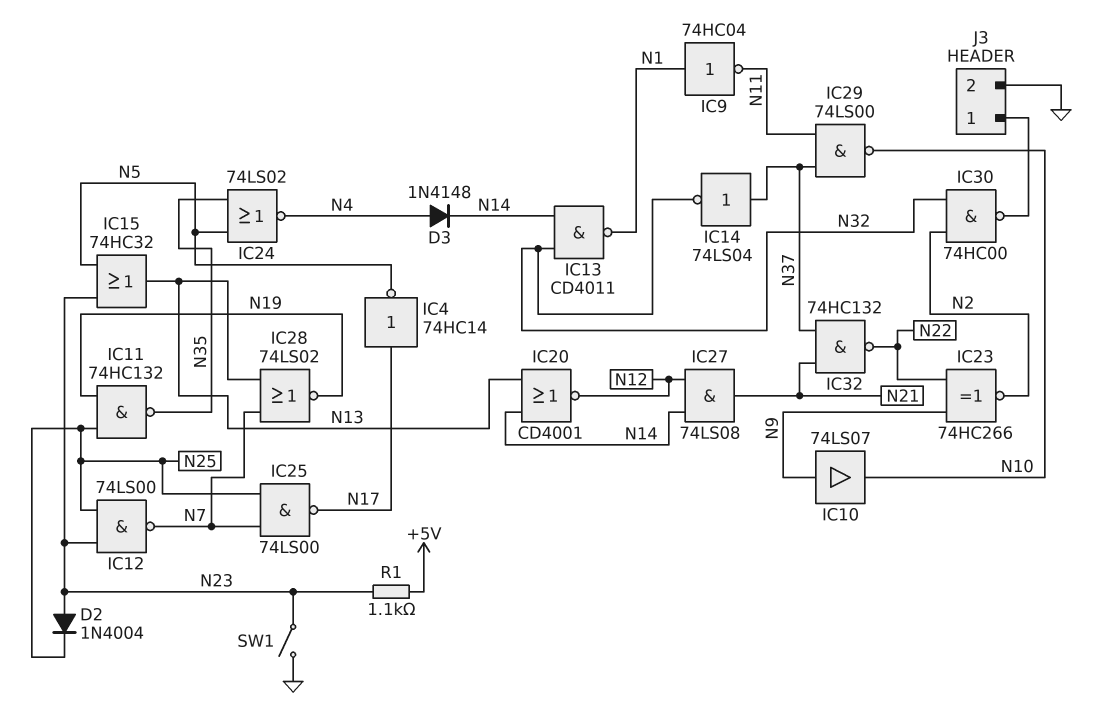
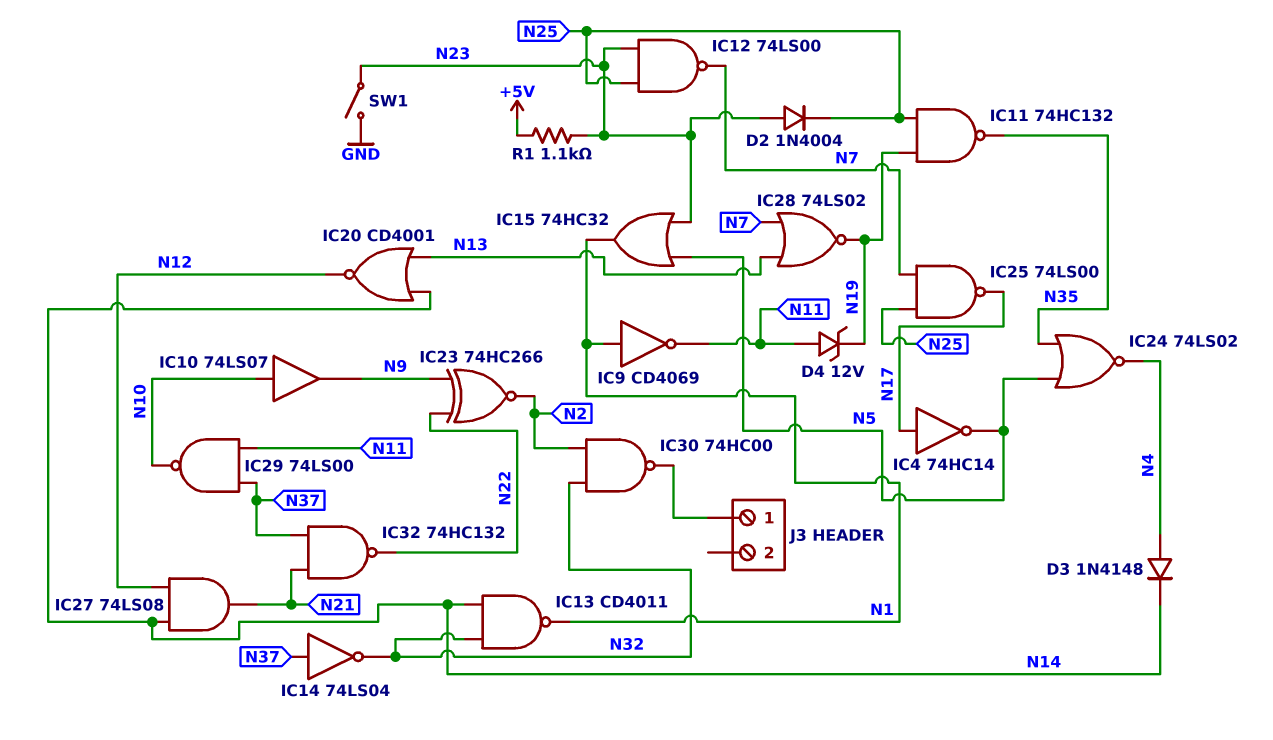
D4: none -> zener 12V (A N11, K N19)
IC9: NOT 74HC04 (in N1, out N11) -> NOT CD4069 (in N1, out N11)
IC10: buffer 74LS07 (in N9, out N10) -> buffer 74LS07 (in N10, out N9)
IC15: OR 74HC32 (in N5, in N23, out N13) -> OR 74HC32 (in N5, in N23, out N1)
J3 pin 2: GND -> none

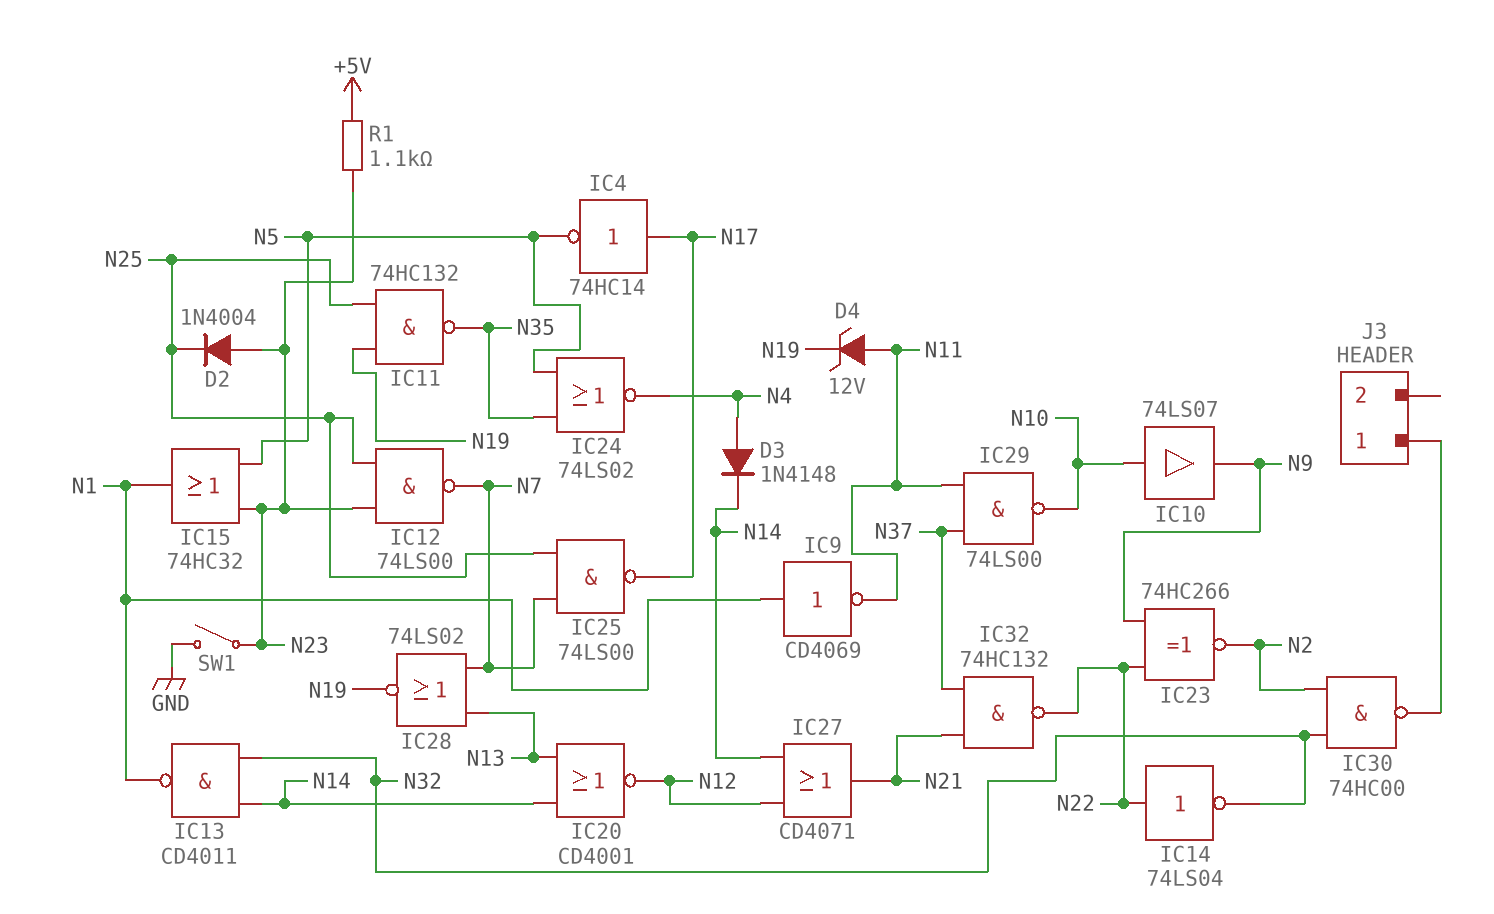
IC14: NOT 74LS04 (in N37, out N32) -> NOT 74LS04 (in N22, out N32)
IC27: AND 74LS08 (in N12, in N14, out N21) -> OR CD4071 (in N12, in N14, out N21)

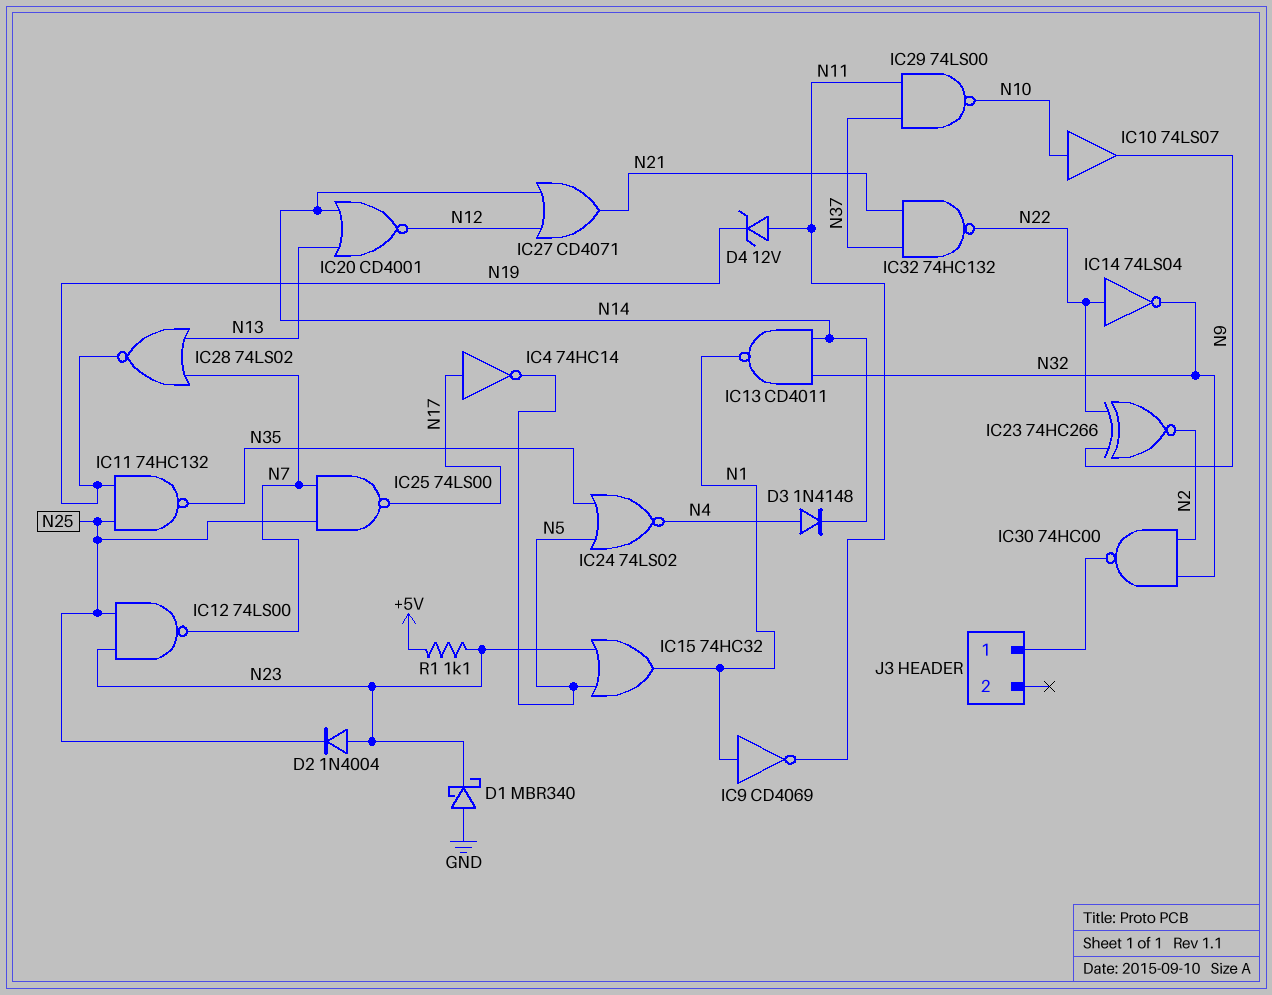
D1: none -> schottky MBR340 (A GND, K N23)
SW1: switch (GND, N23) -> none

